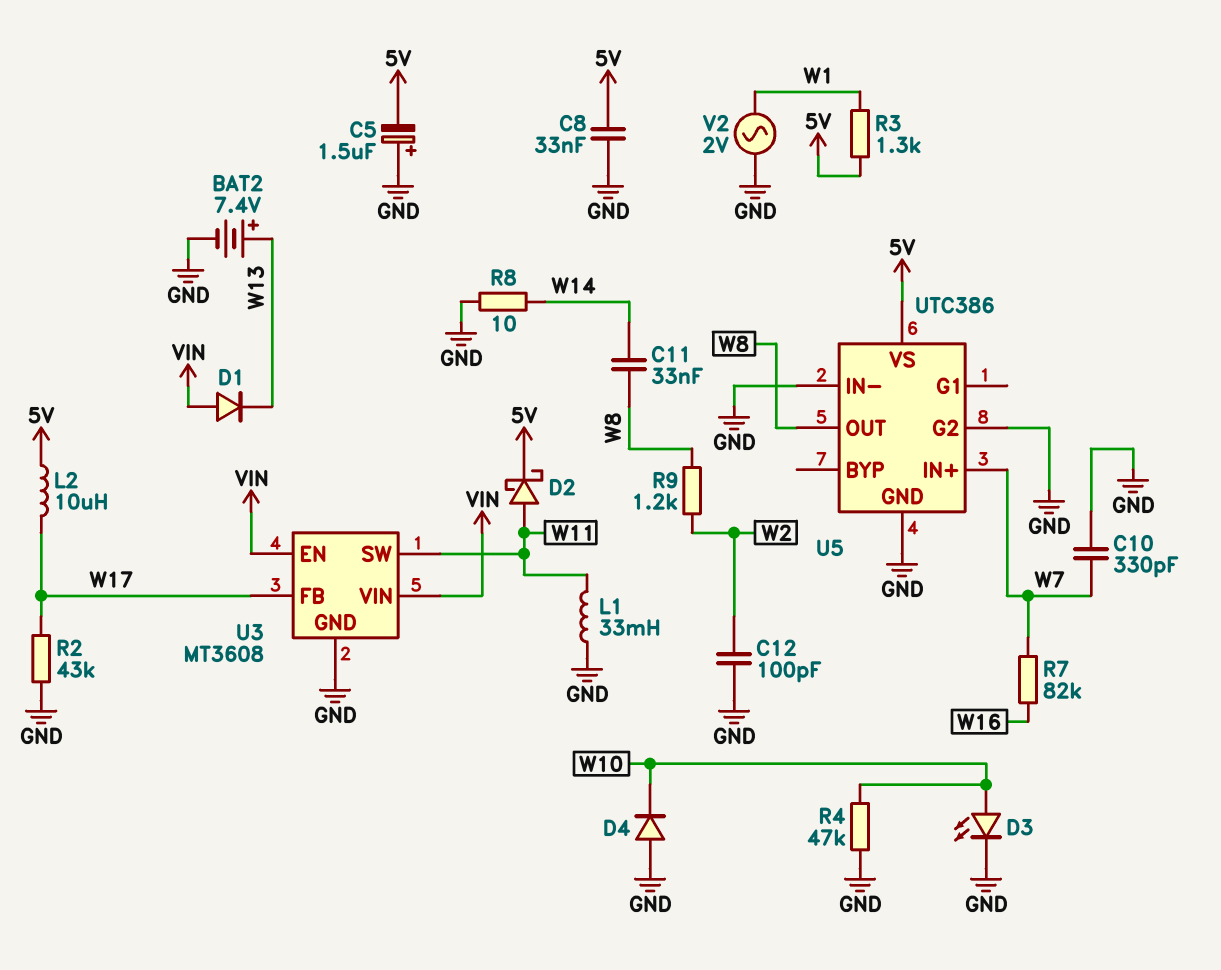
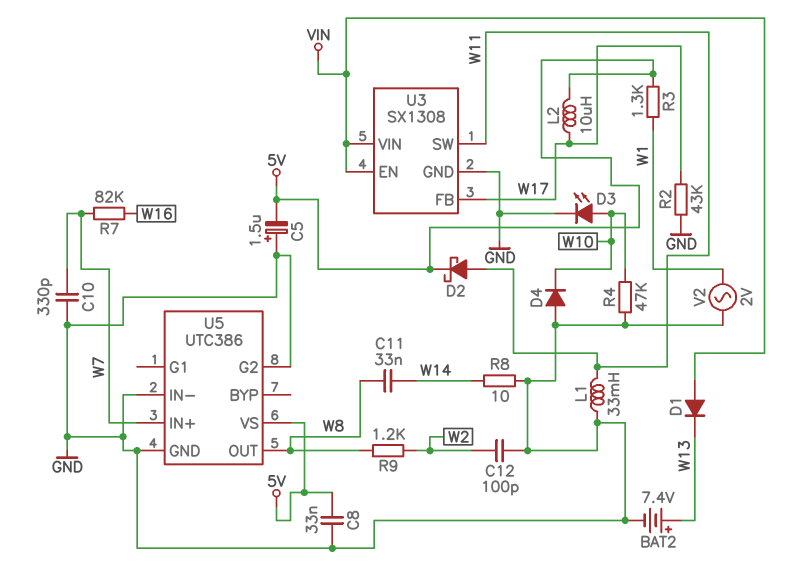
U3: MT3608 -> SX1308

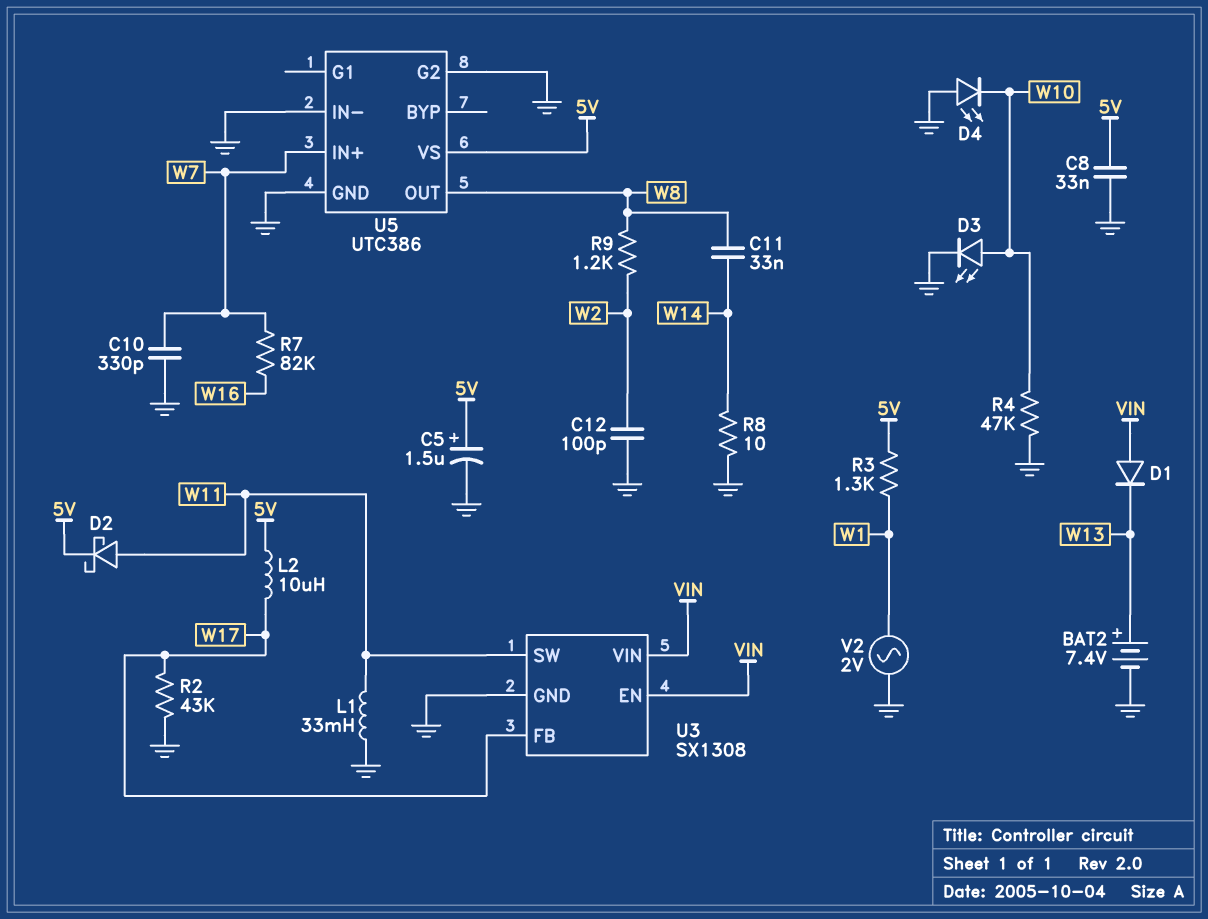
C5: 1.5uF (plus GND, minus 5V) -> 1.5uF (plus 5V, minus GND)
D4: diode (A GND, K W10) -> LED (A GND, K W10)

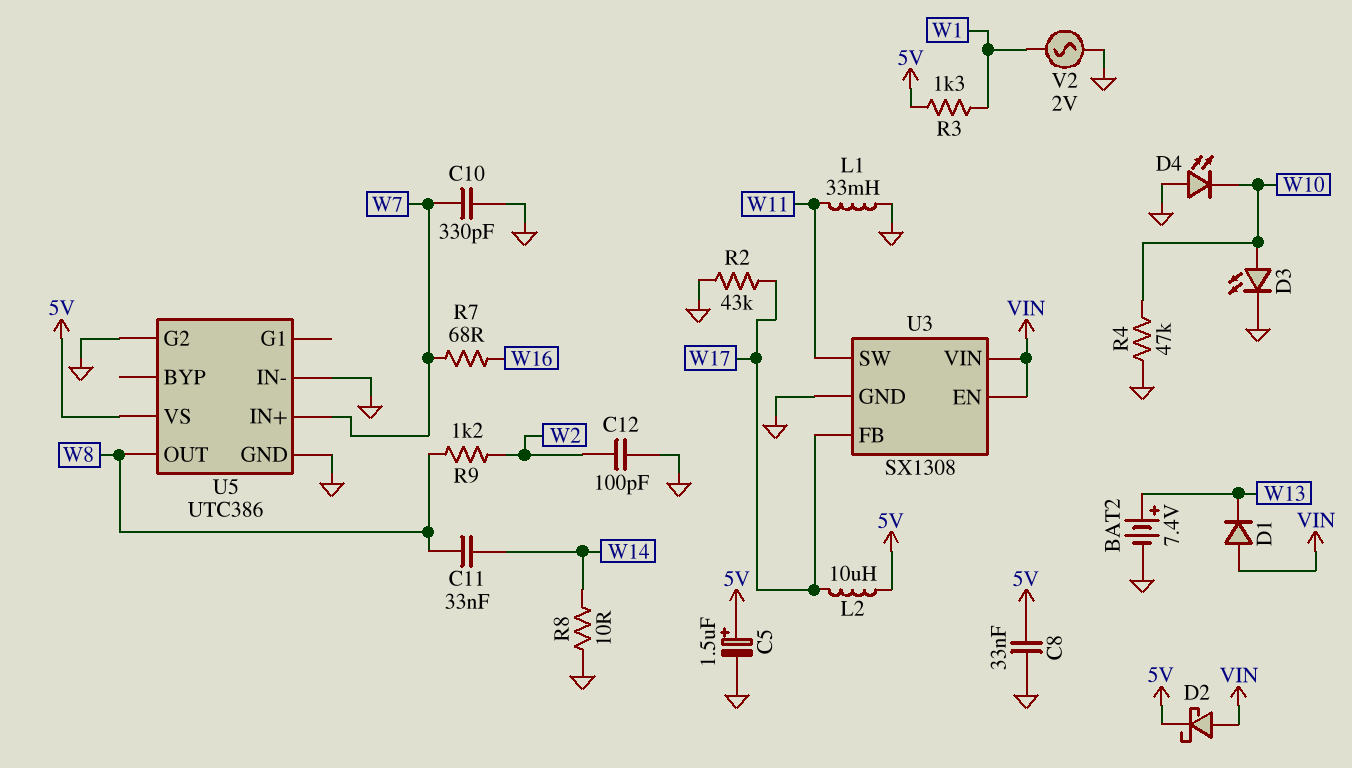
D2: schottky (A W11, K 5V) -> schottky (A VIN, K 5V)
R7: 82k (W7, W16) -> 68 (W7, W16)

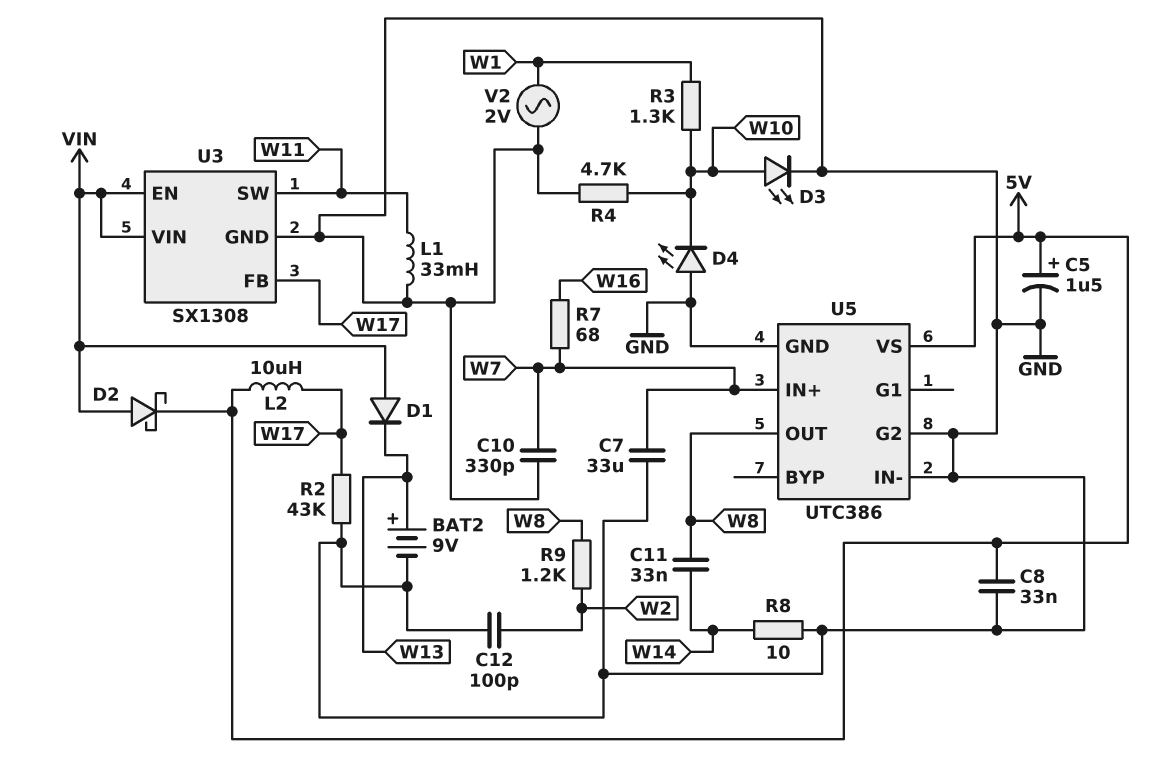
BAT2: 7.4V (plus W13, minus GND) -> 9V (plus W13, minus GND)
C7: none -> 33uF (GND, W7)
R3: 1.3k (5V, W1) -> 1.3k (W1, W10)
R4: 47k (GND, W10) -> 4.7k (GND, W10)

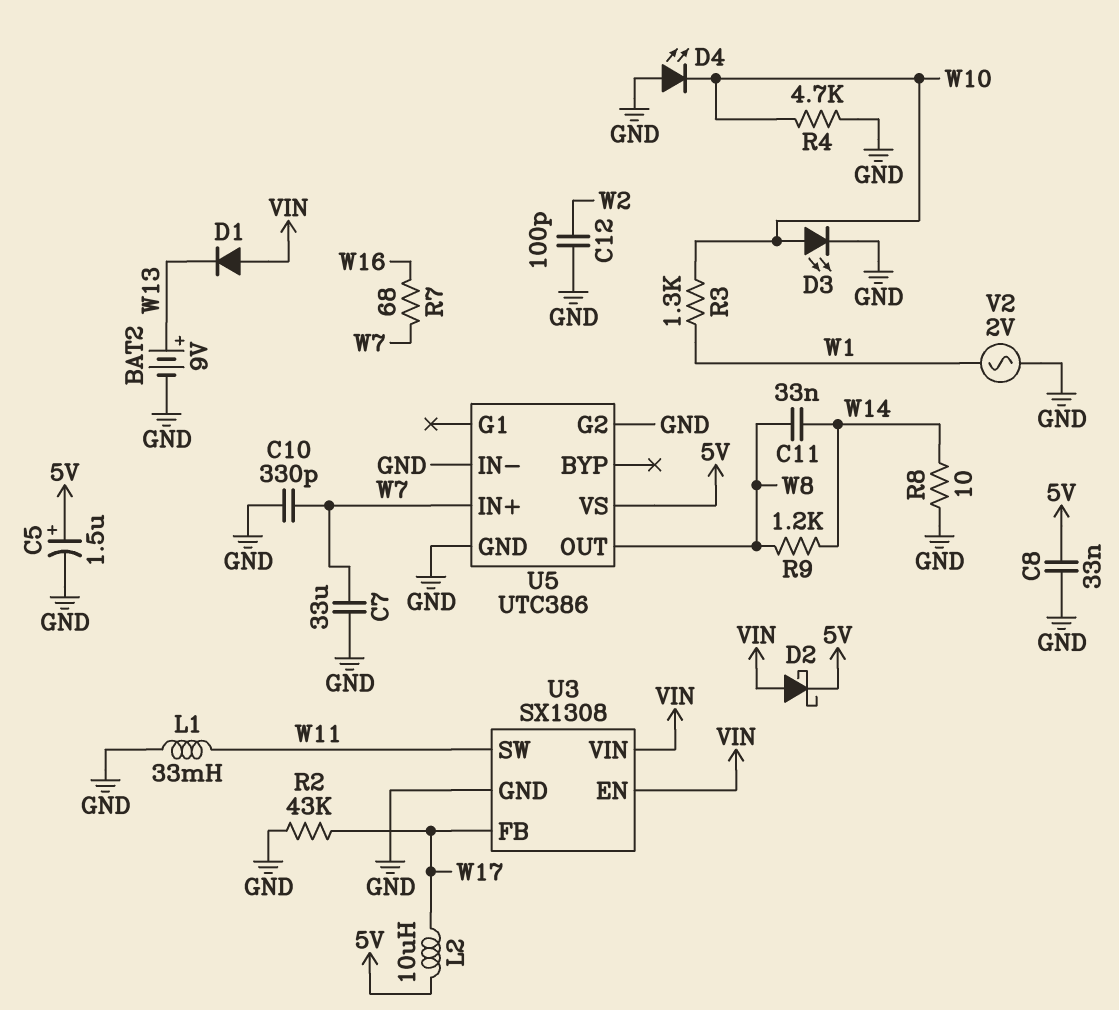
R9: 1.2k (W2, W8) -> 1.2k (W8, W14)

